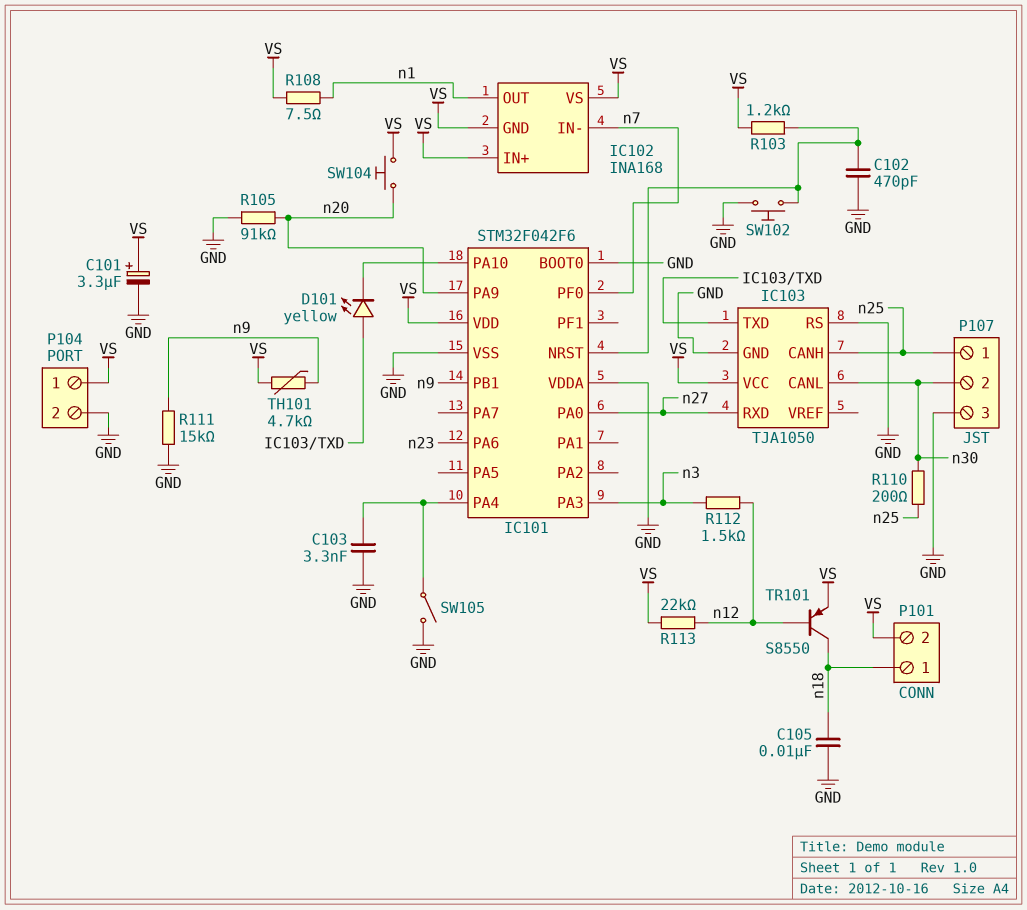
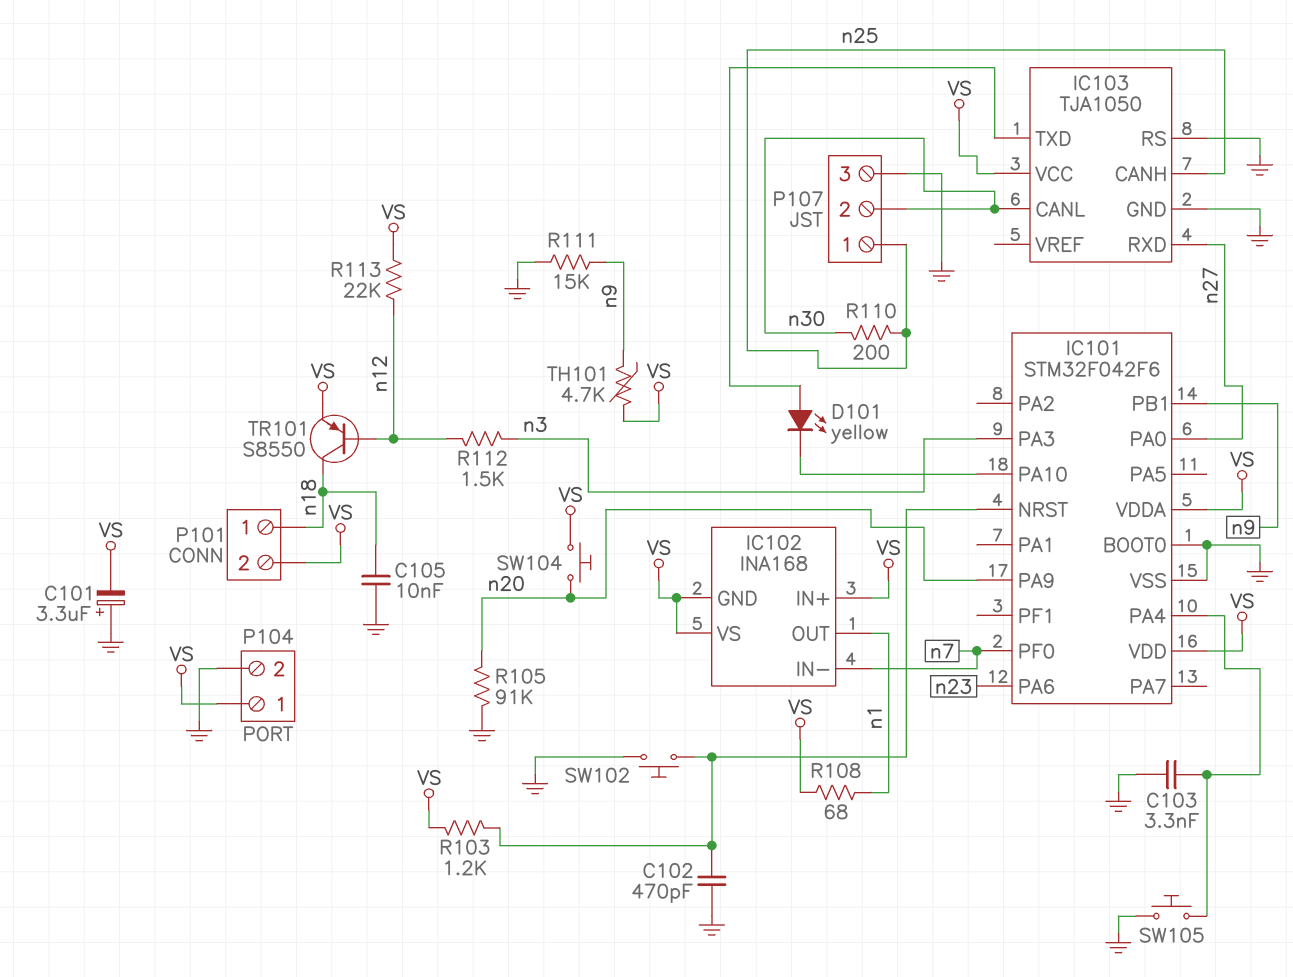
C101: 3.3uF (plus VS, minus GND) -> 3.3uF (plus GND, minus VS)
IC101 pin VDDA: GND -> VS
R108: 7.5 (VS, n1) -> 68 (VS, n1)
SW105: switch (GND, IC101/PA4) -> button (GND, IC101/PA4)

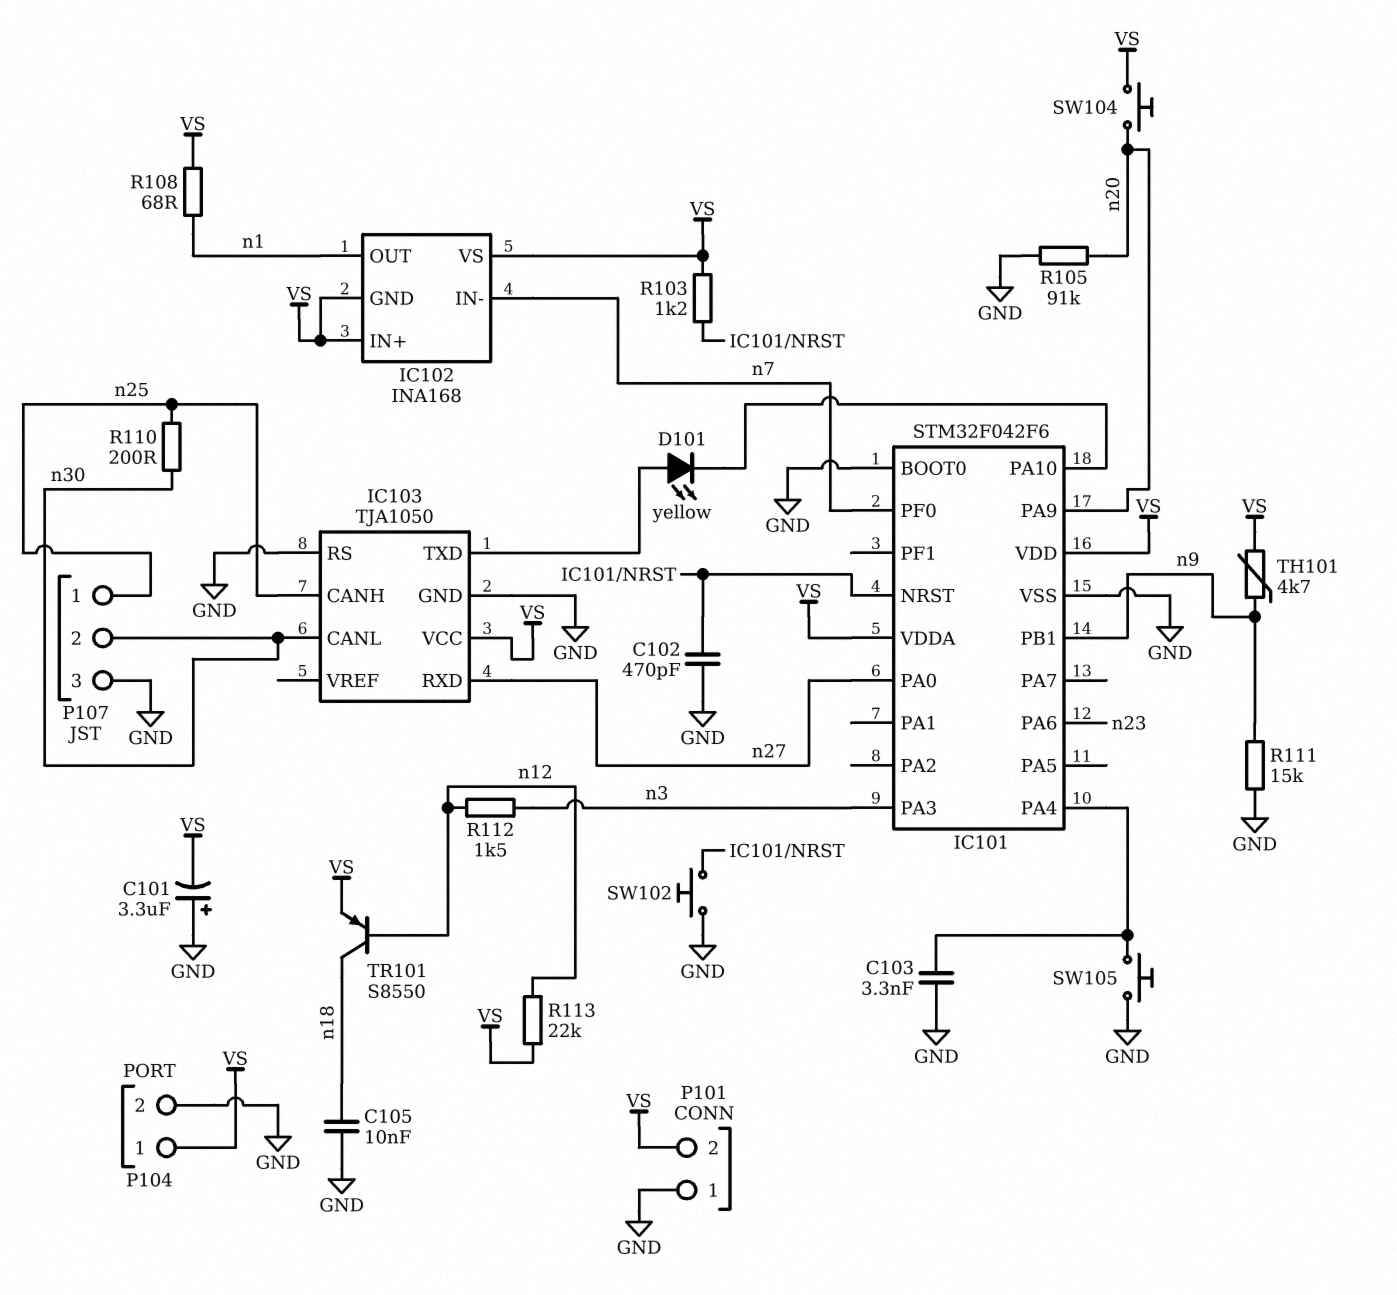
P101 pin 1: n18 -> GND

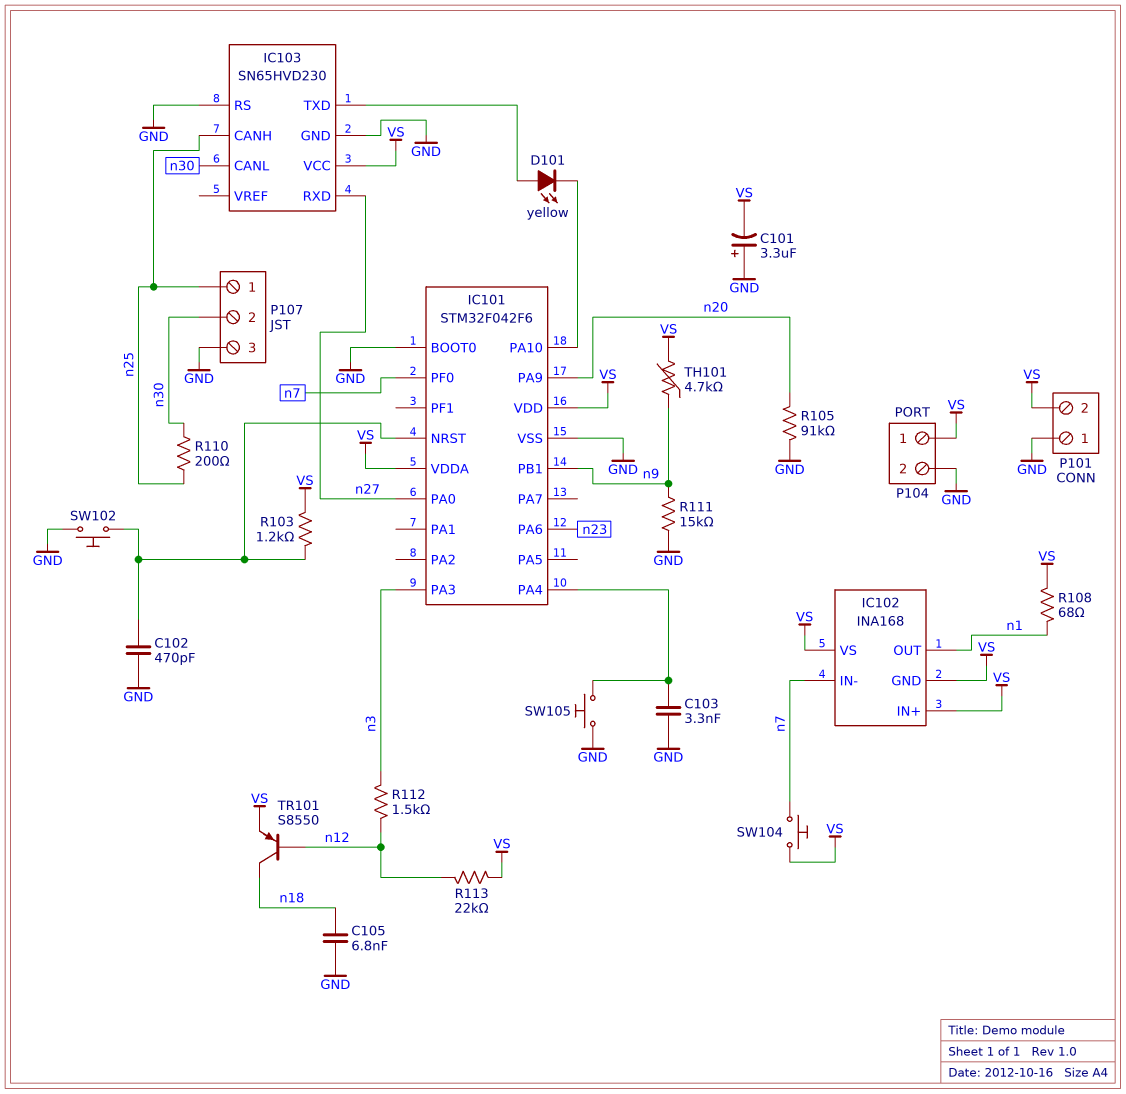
C105: 10nF (GND, n18) -> 6.8nF (GND, n18)
IC103: TJA1050 -> SN65HVD230
SW104: button (VS, n20) -> button (VS, n7)

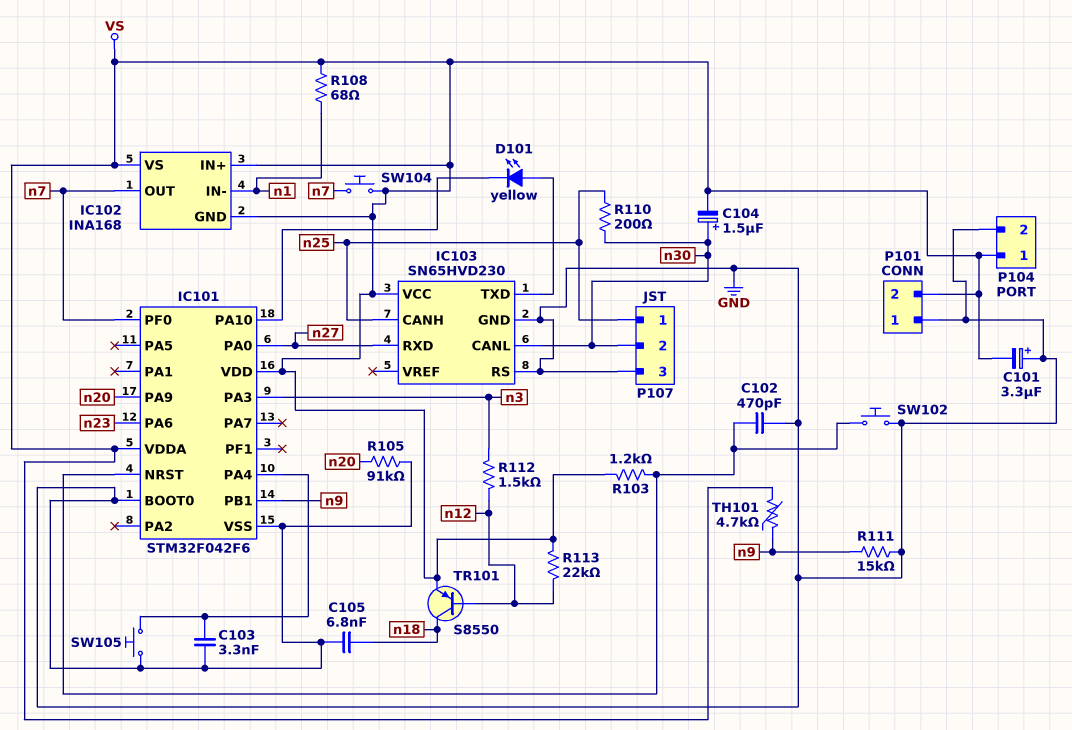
C104: none -> 1.5uF (plus n30, minus VS)
IC102 pin IN-: n7 -> n1
IC102 pin OUT: n1 -> n7

